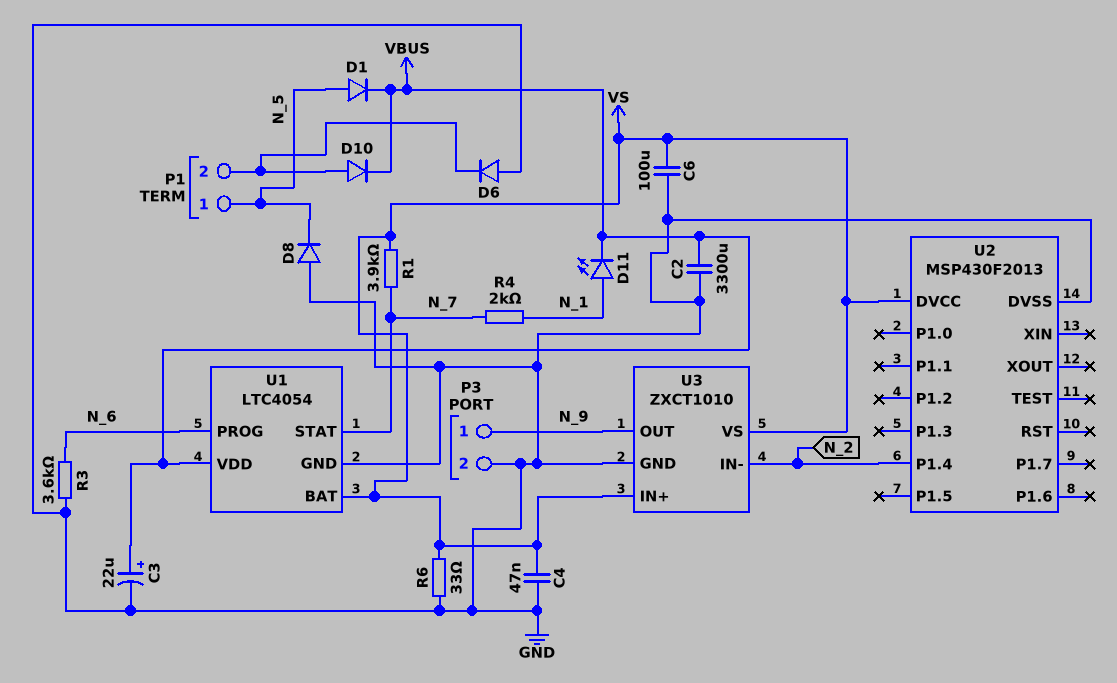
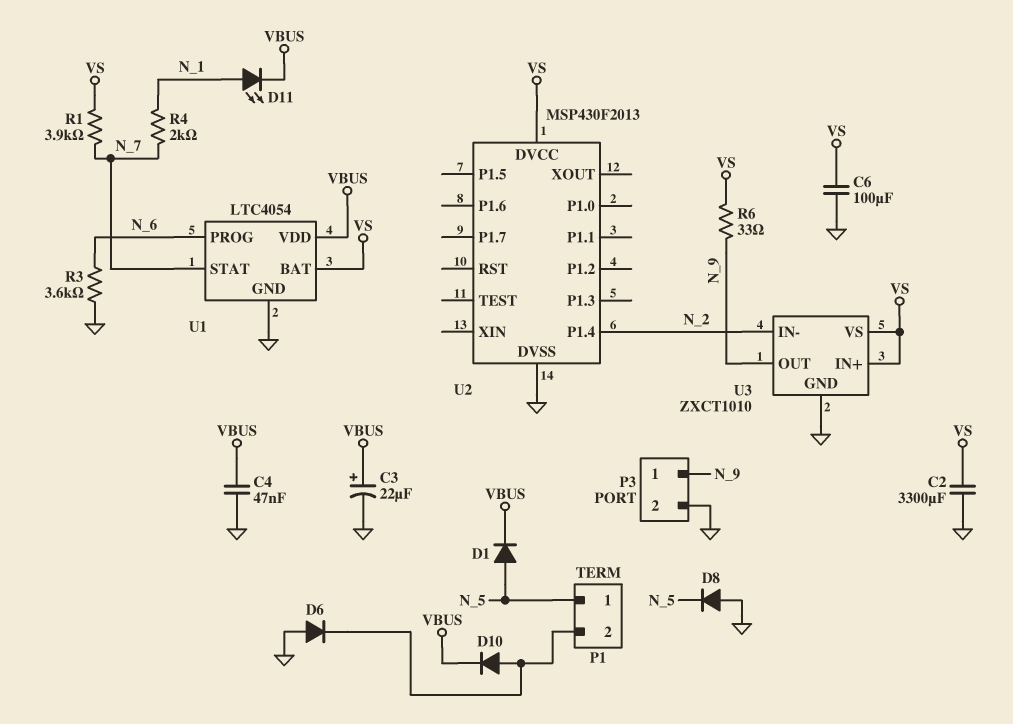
C2: 3300uF (GND, VBUS) -> 3300uF (GND, VS)
C4: 47nF (GND, VS) -> 47nF (GND, VBUS)
R6: 33 (GND, VS) -> 33 (N_9, VS)

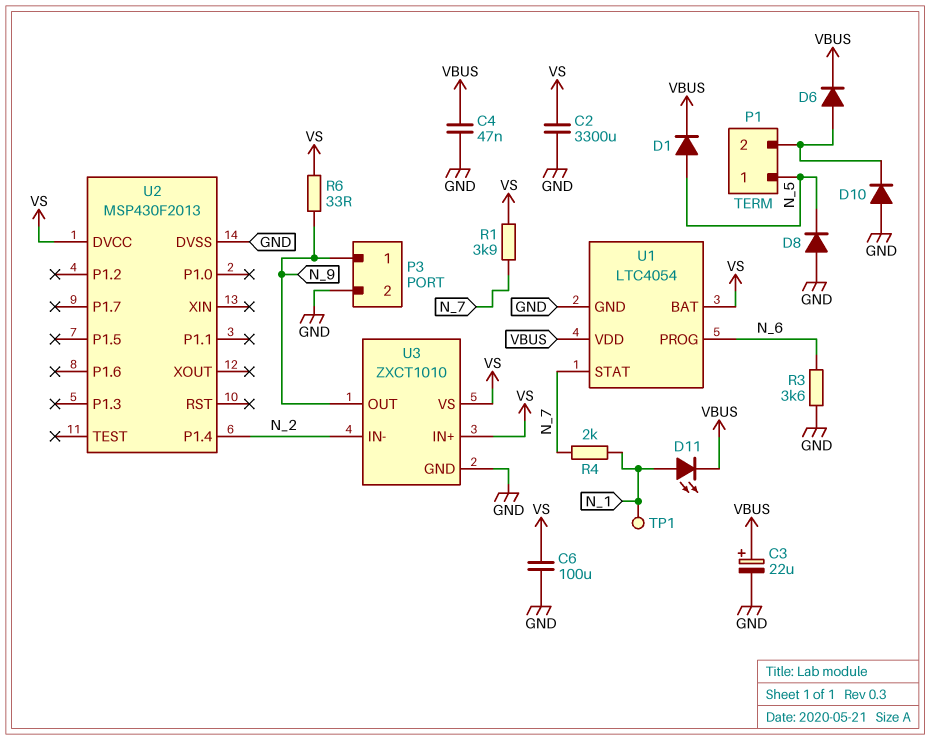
D6: diode (A GND, K P1/2) -> diode (A P1/2, K VBUS)
D10: diode (A P1/2, K VBUS) -> diode (A GND, K P1/2)
TP1: none -> test point (N_1)

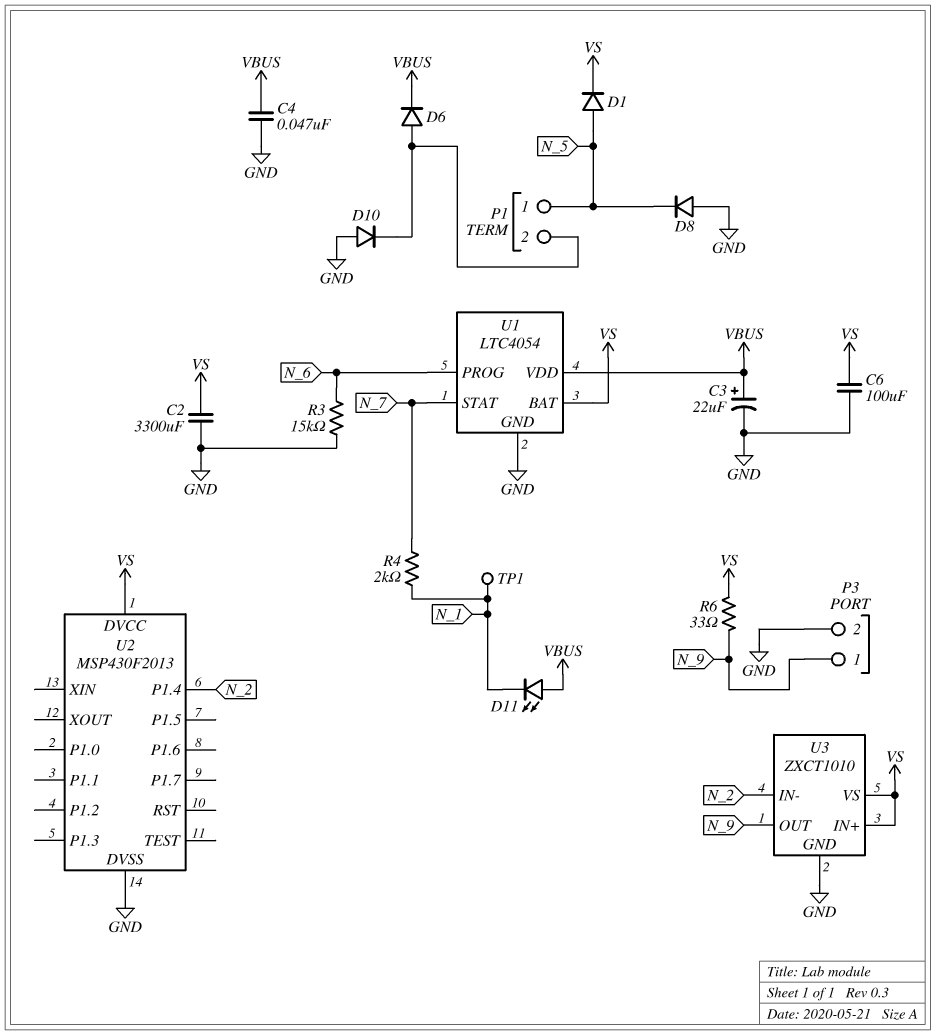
D1: diode (A N_5, K VBUS) -> diode (A N_5, K VS)
D11: LED (A N_1, K VBUS) -> LED (A VBUS, K N_1)
R1: 3.9k (N_7, VS) -> none
R3: 3.6k (GND, N_6) -> 15k (GND, N_6)

